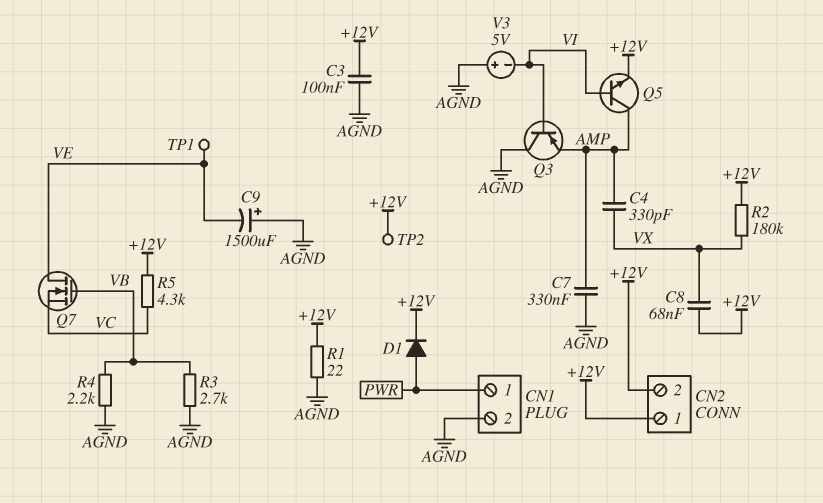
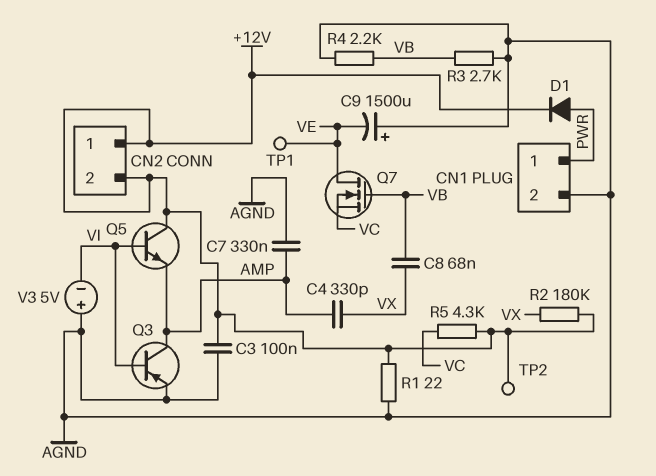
C8: 68nF (+12V, VX) -> 68nF (VB, VX)
Q3: PNP (B VI, C AGND, E AMP) -> PNP (B VI, C AMP, E AGND)
Q5: NPN (B VI, C AMP, E +12V) -> NPN (B VI, C +12V, E AMP)

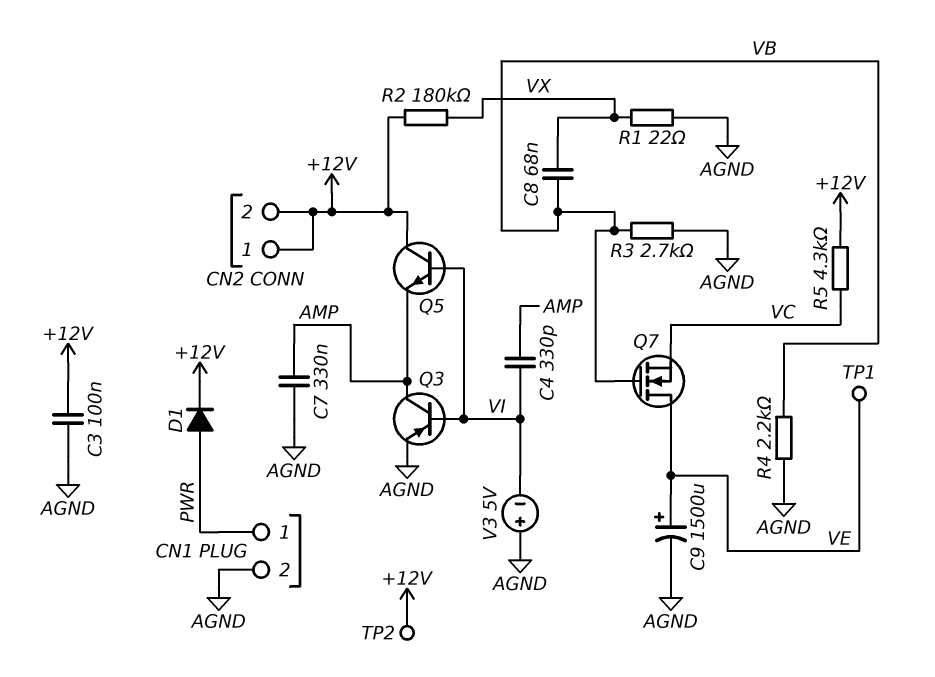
C4: 330pF (AMP, VX) -> 330pF (AMP, VI)
C9: 1500uF (plus AGND, minus VE) -> 1500uF (plus VE, minus AGND)
R1: 22 (+12V, AGND) -> 22 (AGND, VX)

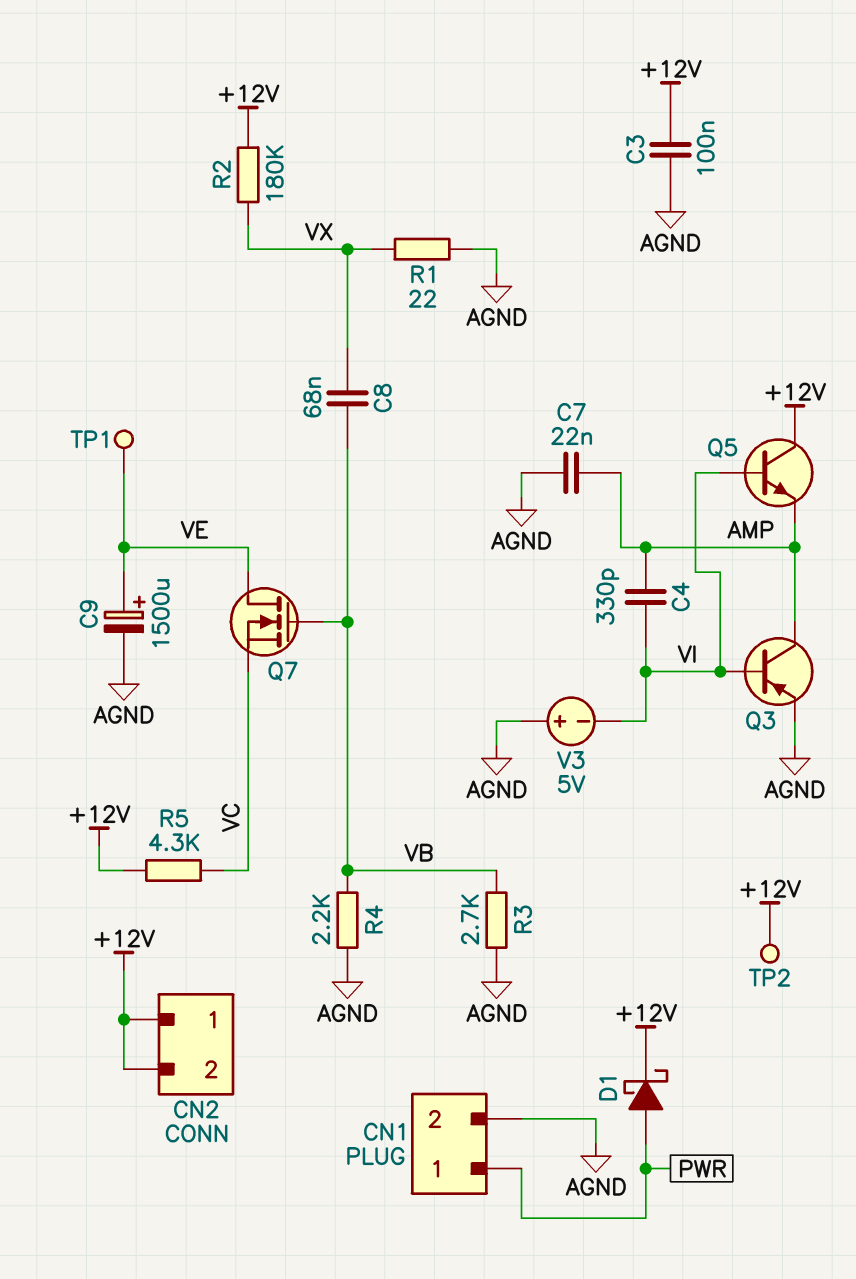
C7: 330nF (AGND, AMP) -> 22nF (AGND, AMP)
D1: diode (A PWR, K +12V) -> schottky (A PWR, K +12V)

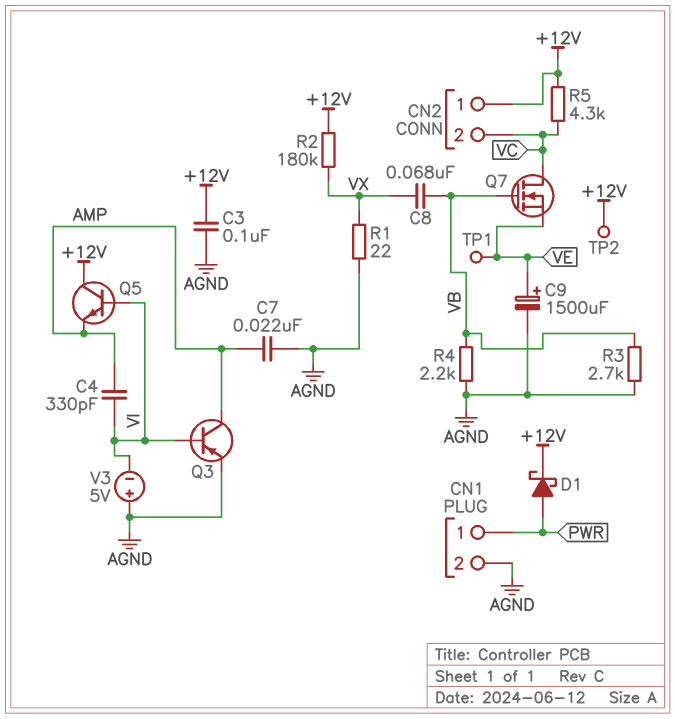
CN2 pin 2: +12V -> VC
Q7: NMOS (G VB, D VE, S VC) -> NMOS (G VB, D VC, S VE)

